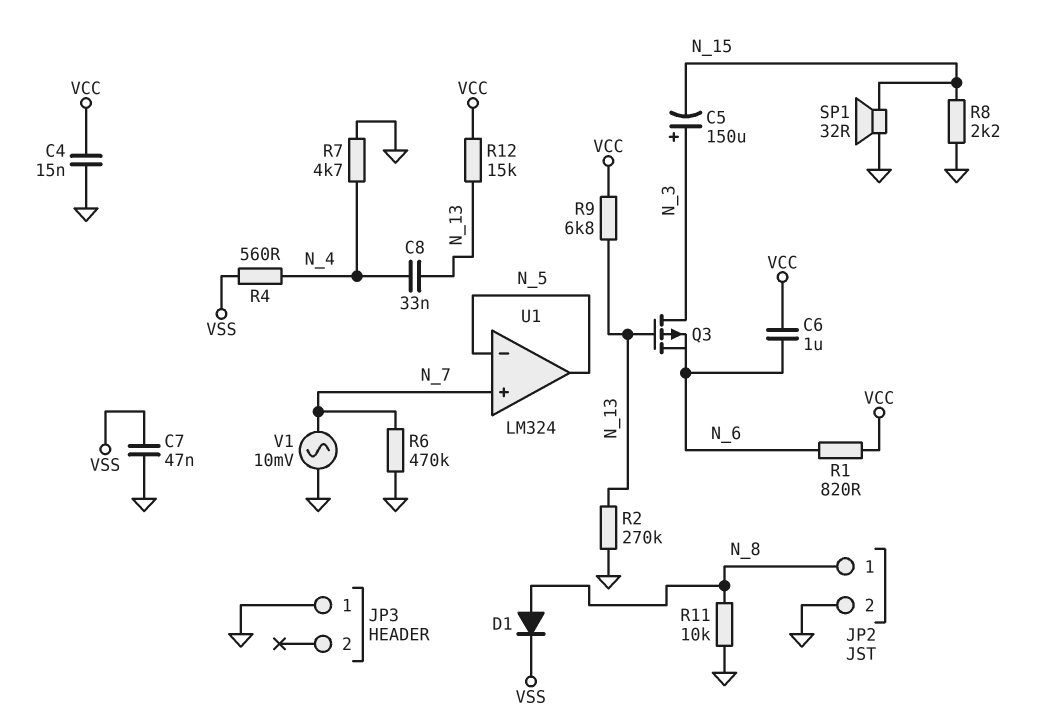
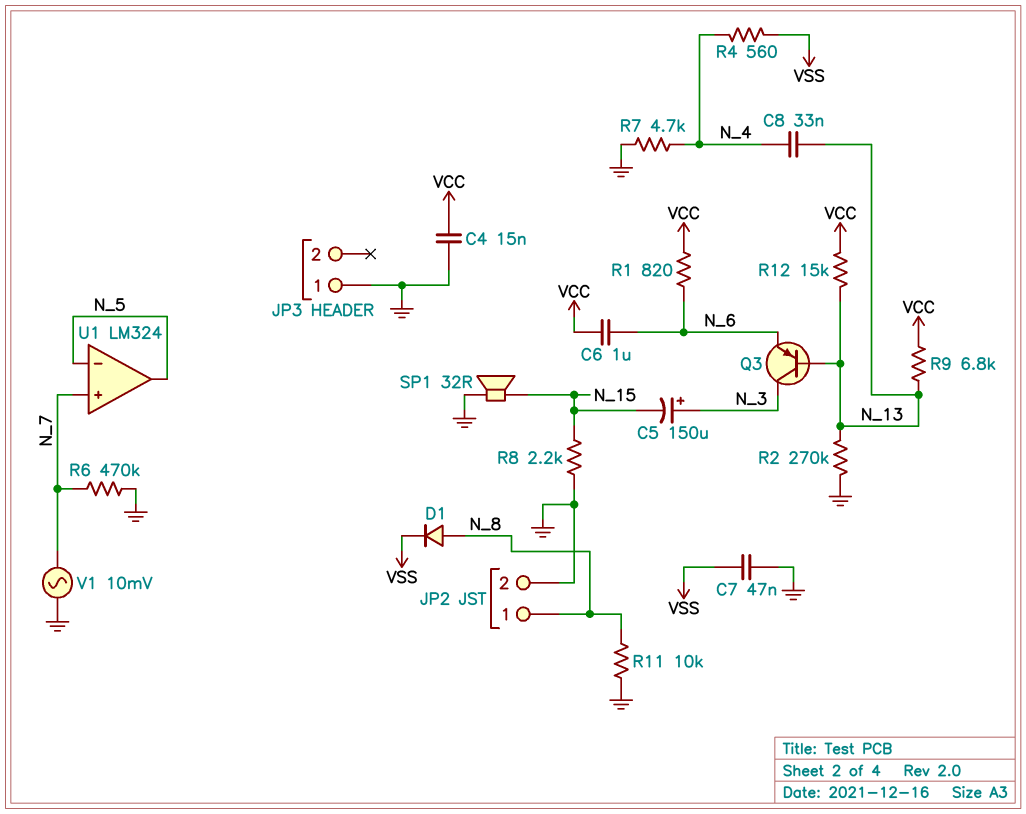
Q3: PMOS (G N_13, D N_3, S N_6) -> PNP (B N_13, C N_3, E N_6)

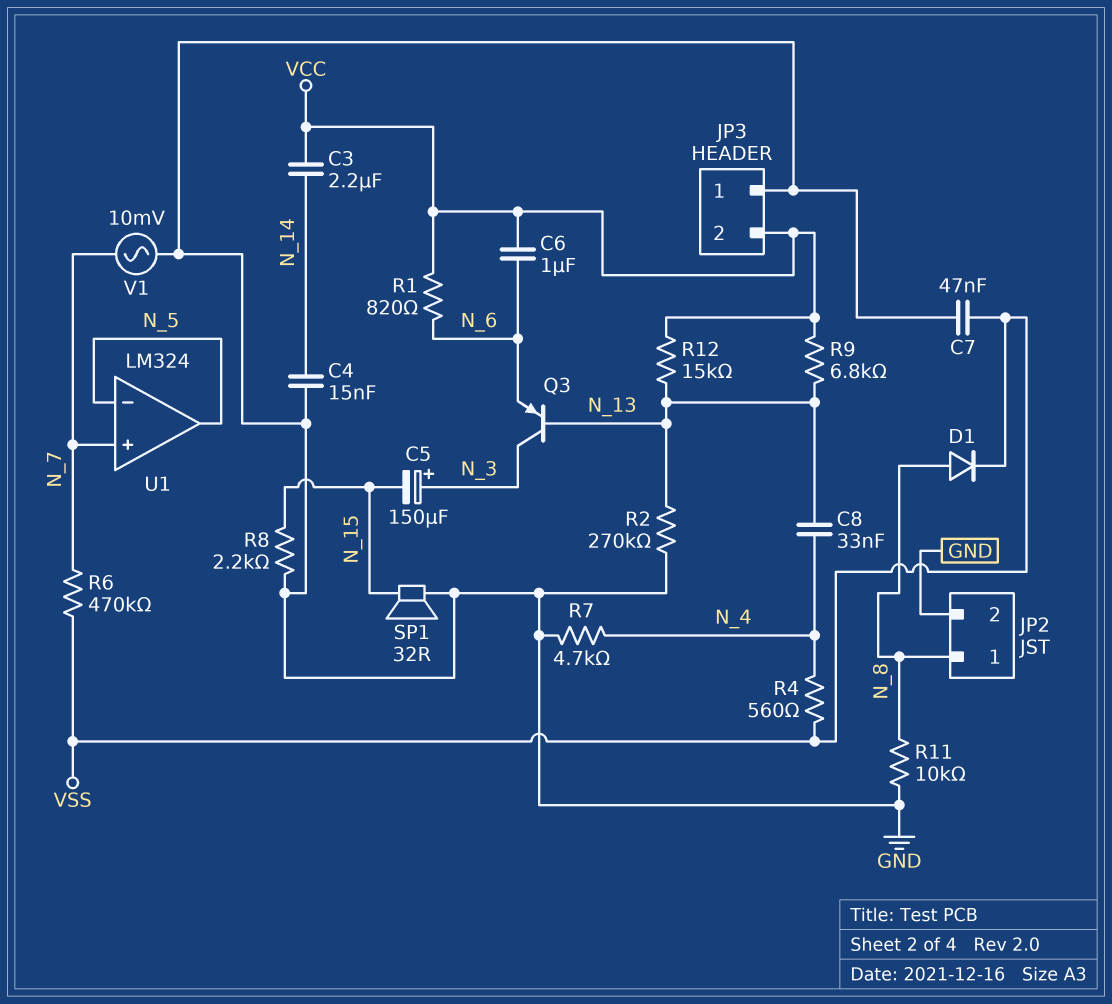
C3: none -> 2.2uF (N_14, VCC)
C4: 15nF (GND, VCC) -> 15nF (GND, N_14)
JP3 pin 2: none -> VCC
R6: 470k (GND, N_7) -> 470k (N_7, VSS)

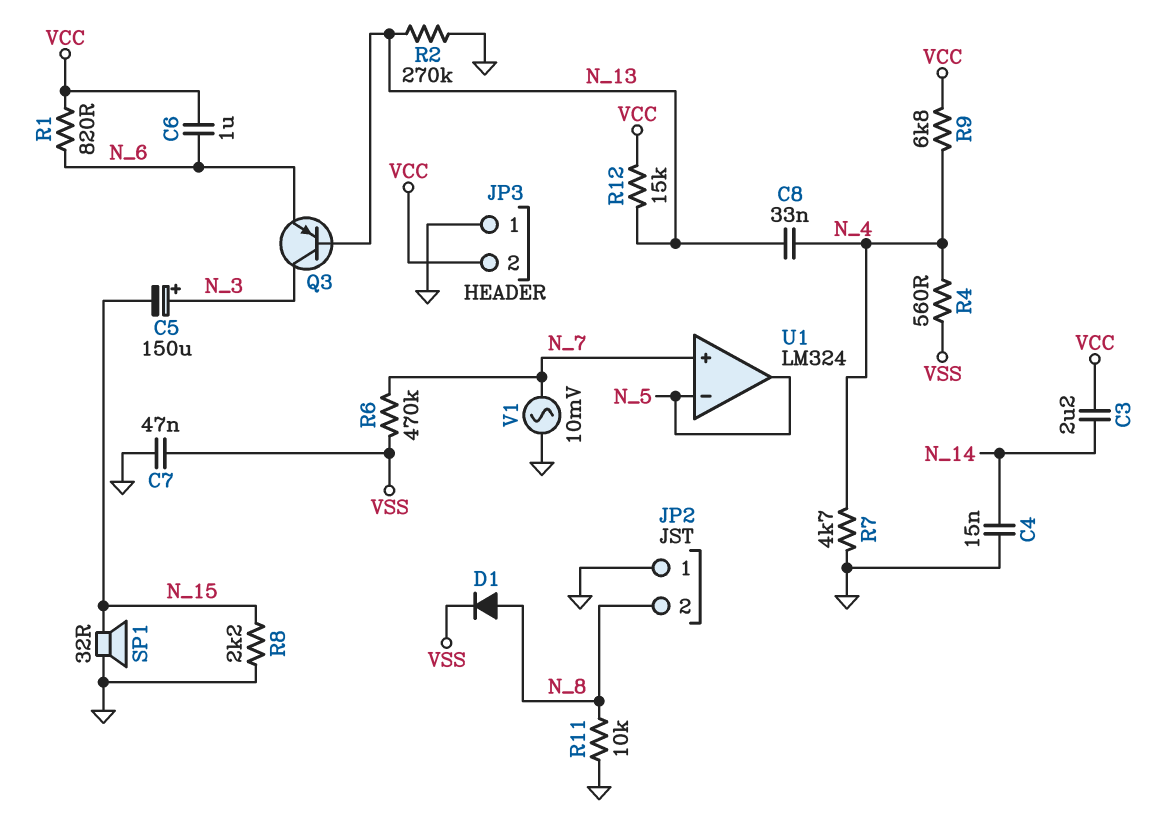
JP2 pin 1: N_8 -> GND
JP2 pin 2: GND -> N_8
R9: 6.8k (N_13, VCC) -> 6.8k (N_4, VCC)

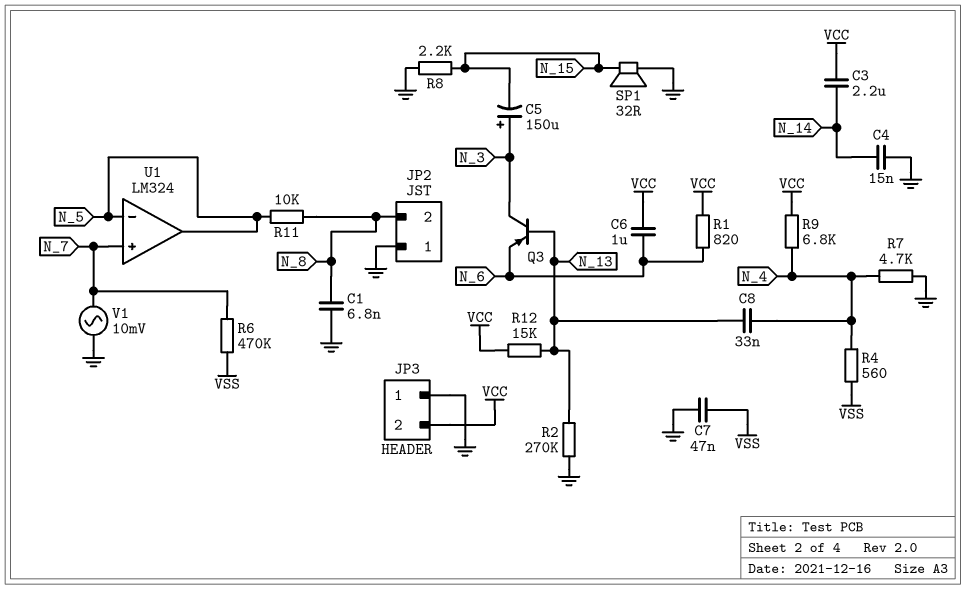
C1: none -> 6.8nF (GND, N_8)
D1: diode (A N_8, K VSS) -> none
R11: 10k (GND, N_8) -> 10k (N_5, N_8)

